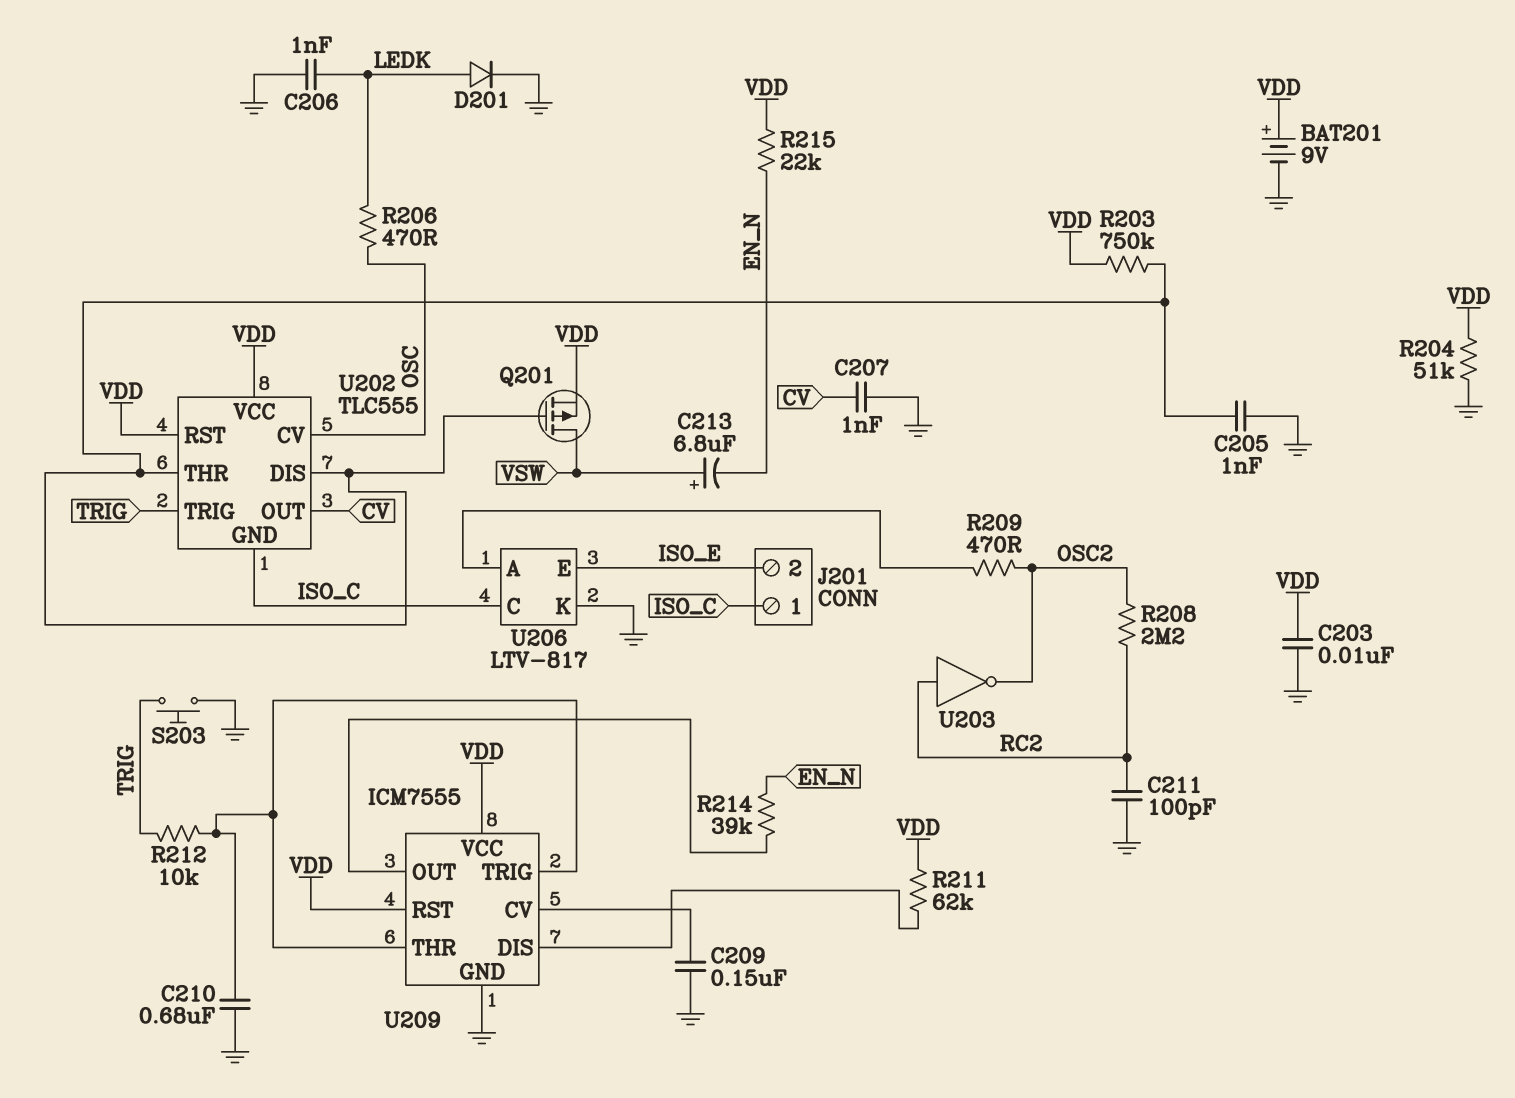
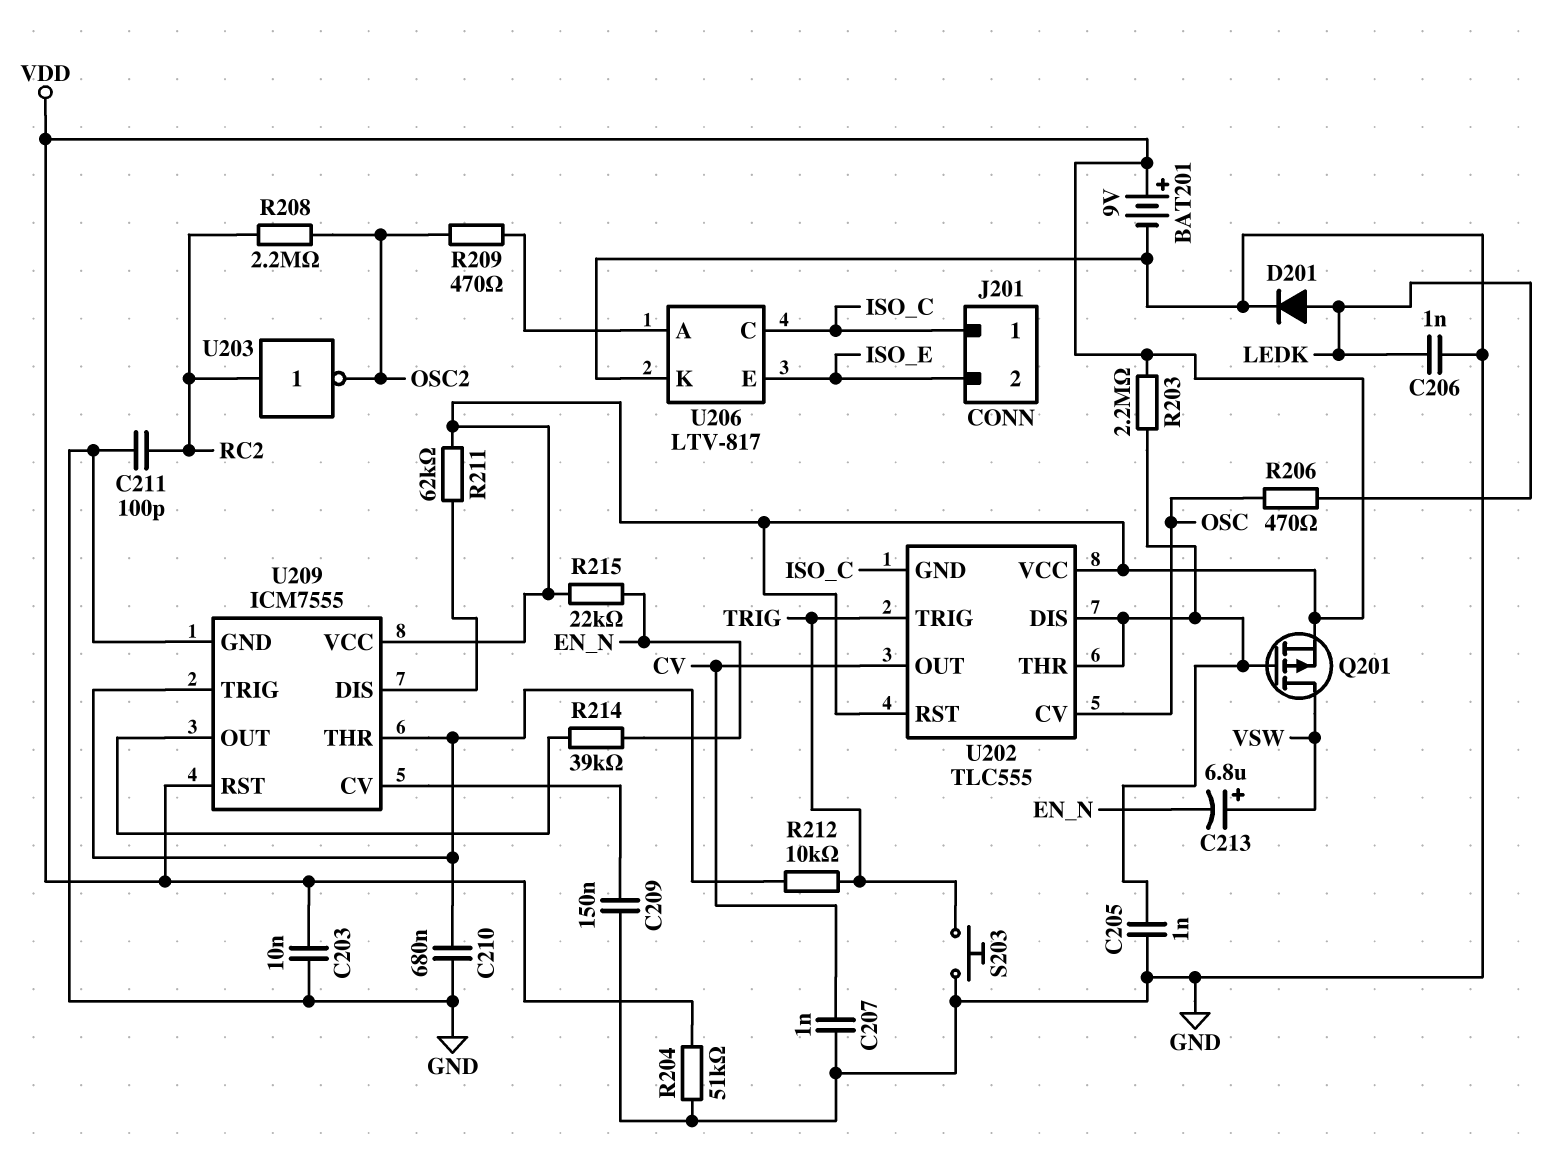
R203: 750k (U202/DIS, VDD) -> 2.2M (U202/DIS, VDD)

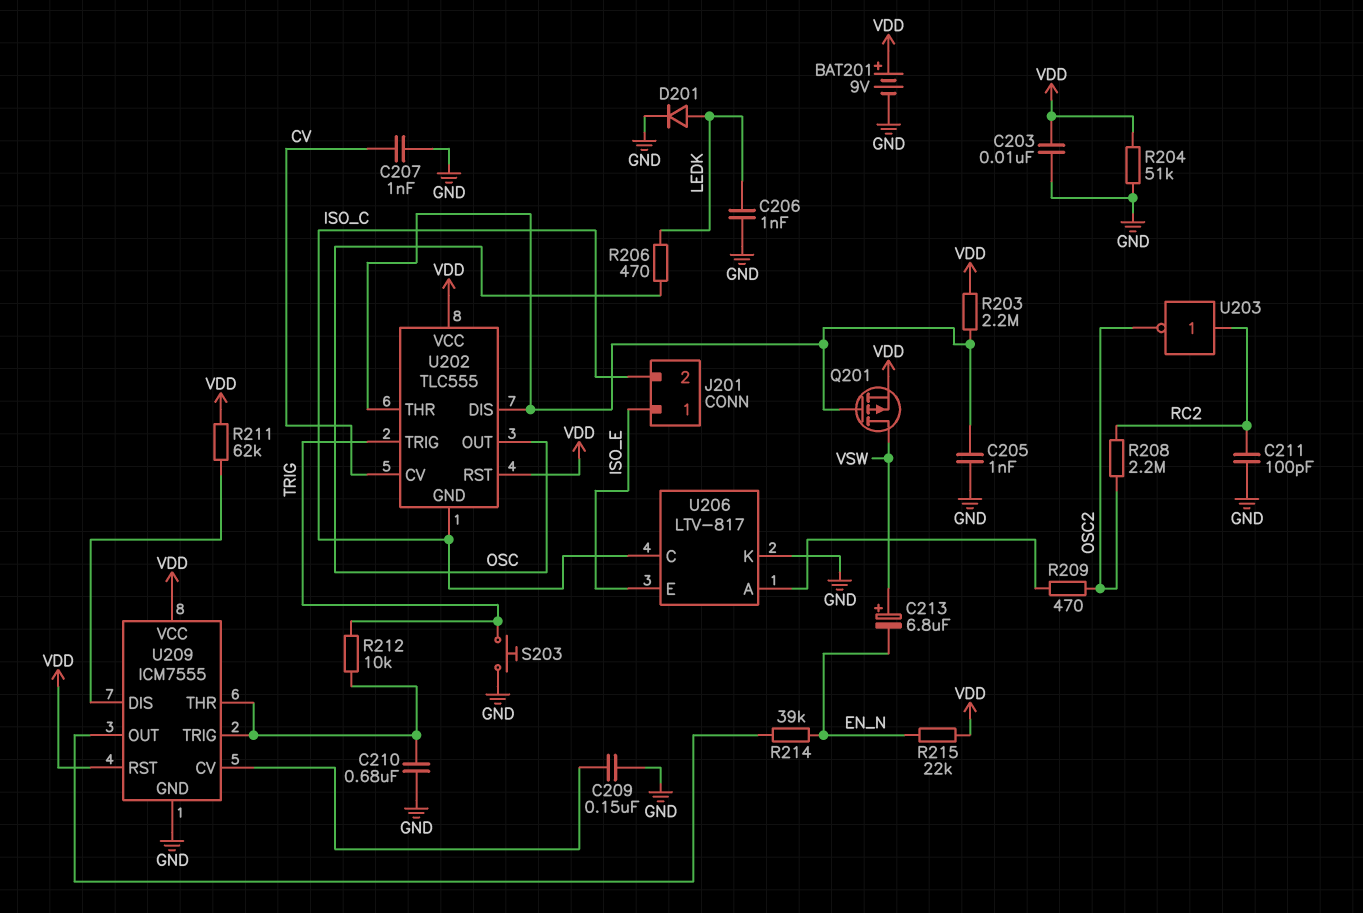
J201 pin 1: ISO_C -> ISO_E
J201 pin 2: ISO_E -> ISO_C
U202 pin CV: OSC -> CV
U202 pin OUT: CV -> OSC

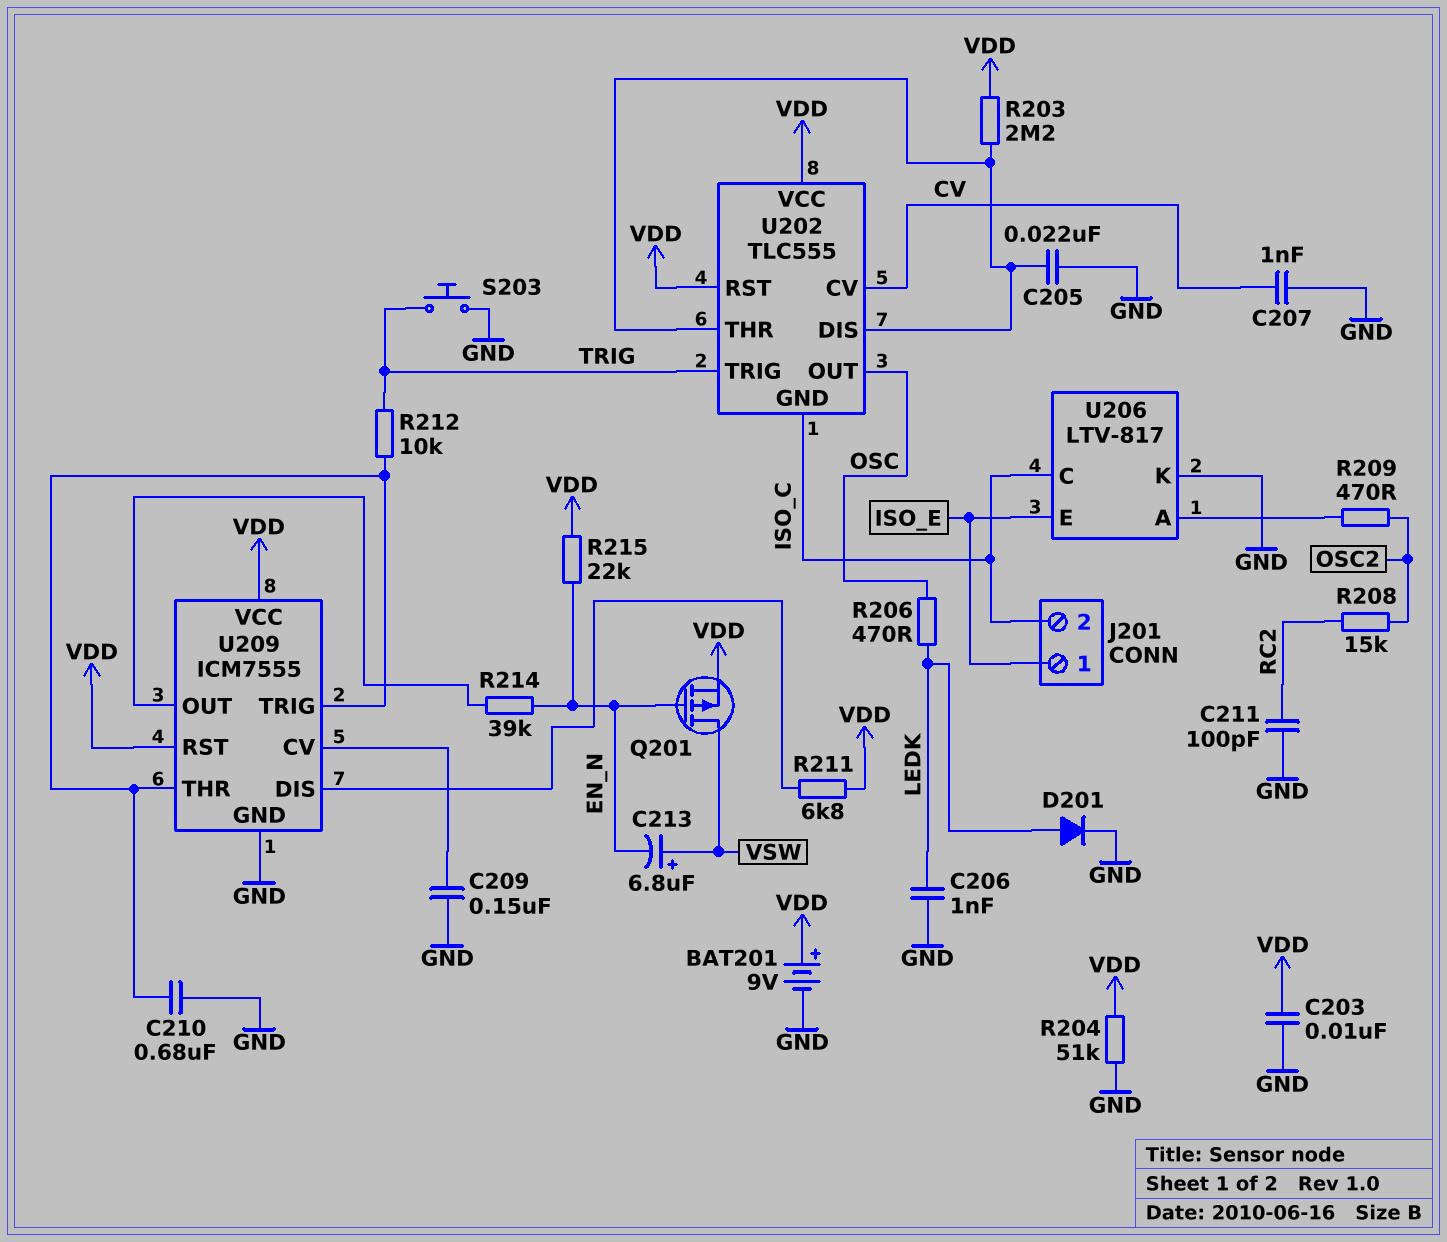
C205: 1nF (GND, U202/DIS) -> 22nF (GND, U202/DIS)
Q201: PMOS (G U202/DIS, D VSW, S VDD) -> PMOS (G EN_N, D VSW, S VDD)
R208: 2.2M (OSC2, RC2) -> 15k (OSC2, RC2)
R211: 62k (U209/DIS, VDD) -> 6.8k (U209/DIS, VDD)
U203: NOT (in RC2, out OSC2) -> none

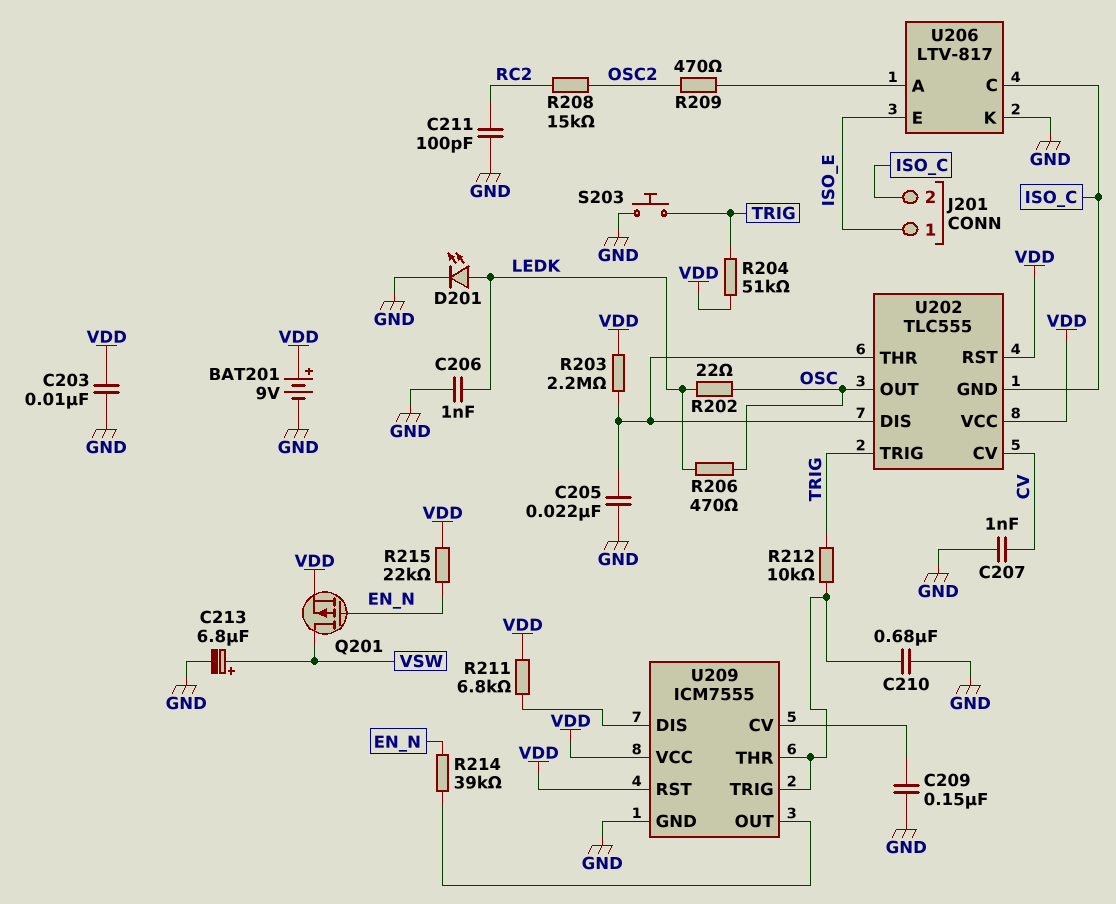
C213: 6.8uF (plus VSW, minus EN_N) -> 6.8uF (plus VSW, minus GND)
D201: diode (A LEDK, K GND) -> LED (A LEDK, K GND)
R202: none -> 22 (LEDK, OSC)
R204: 51k (GND, VDD) -> 51k (TRIG, VDD)

